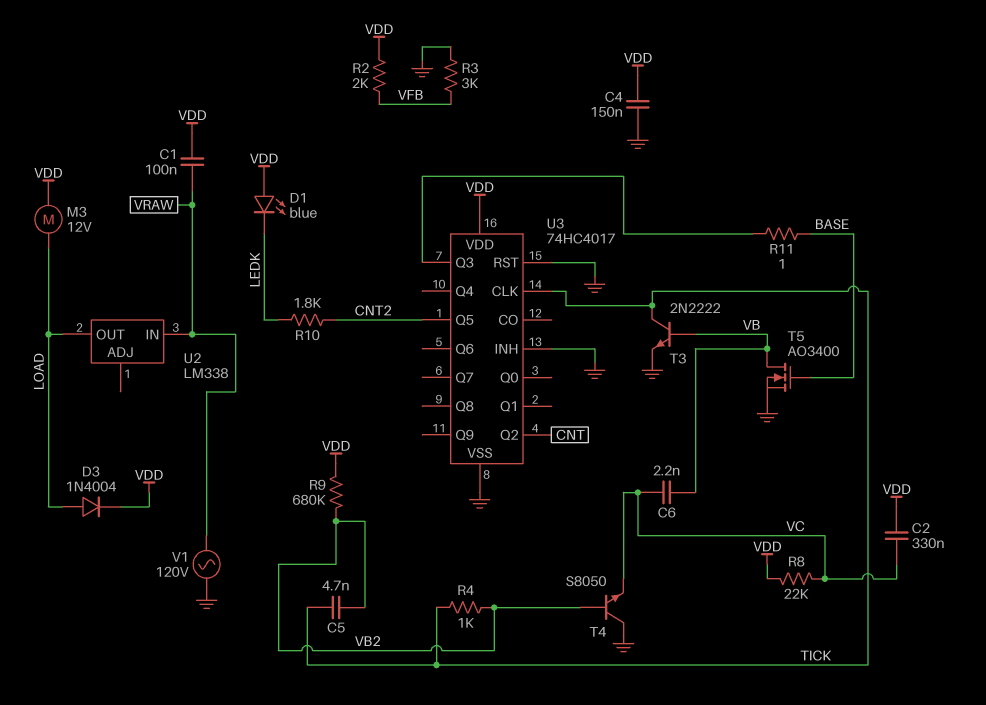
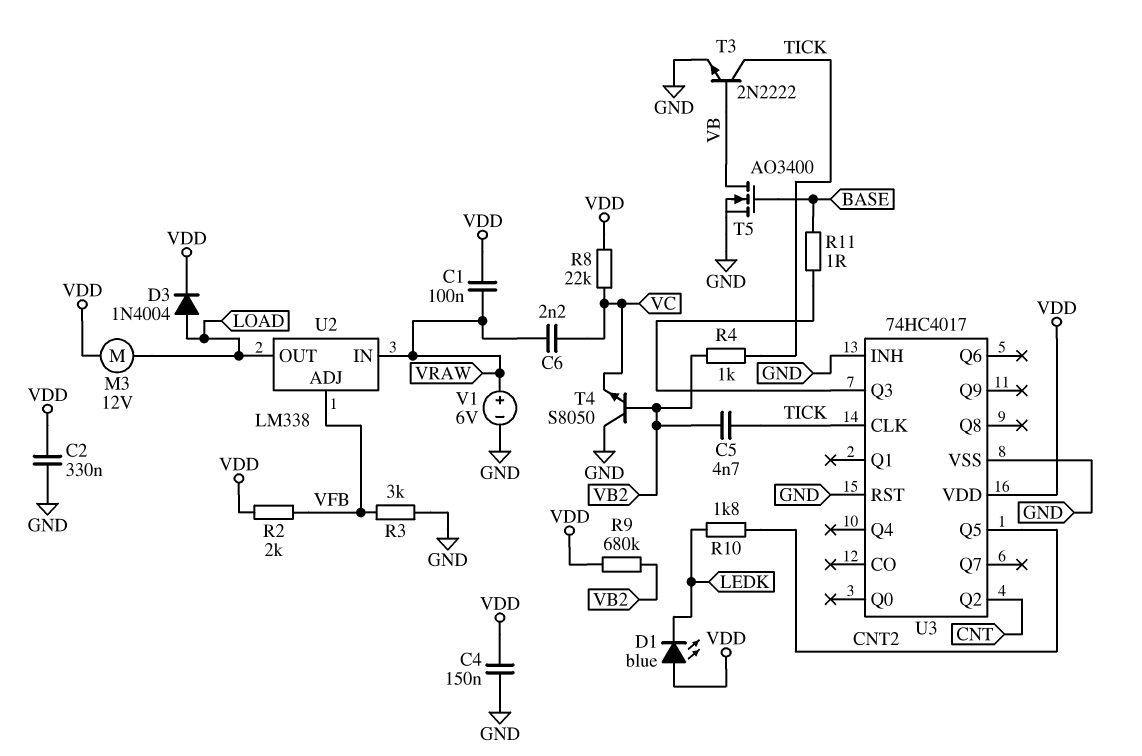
C2: 330nF (VC, VDD) -> 330nF (GND, VDD)
C6: 2.2nF (VB, VC) -> 2.2nF (VC, VRAW)
U2 pin ADJ: none -> VFB
V1: AC 120V (GND, VRAW) -> 6V (plus VRAW, minus GND)

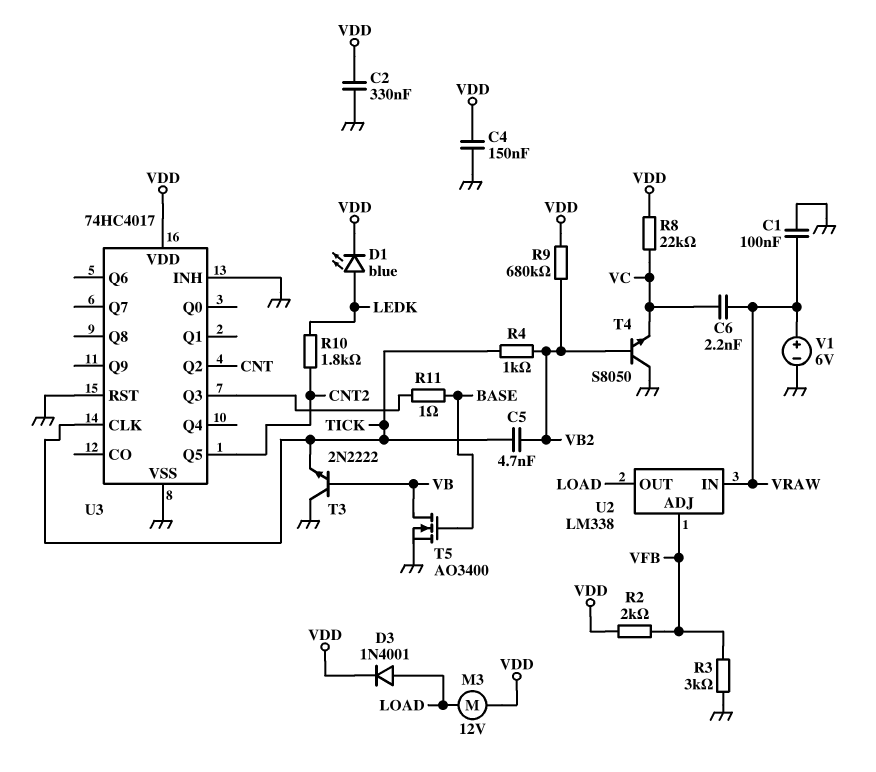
C1: 100nF (VDD, VRAW) -> 100nF (GND, VRAW)
D1: LED blue (A VDD, K LEDK) -> LED blue (A LEDK, K VDD)
D3: diode 1N4004 (A LOAD, K VDD) -> diode 1N4001 (A LOAD, K VDD)
T3: NPN 2N2222 (B VB, C TICK, E GND) -> NPN 2N2222 (B VB, C GND, E TICK)

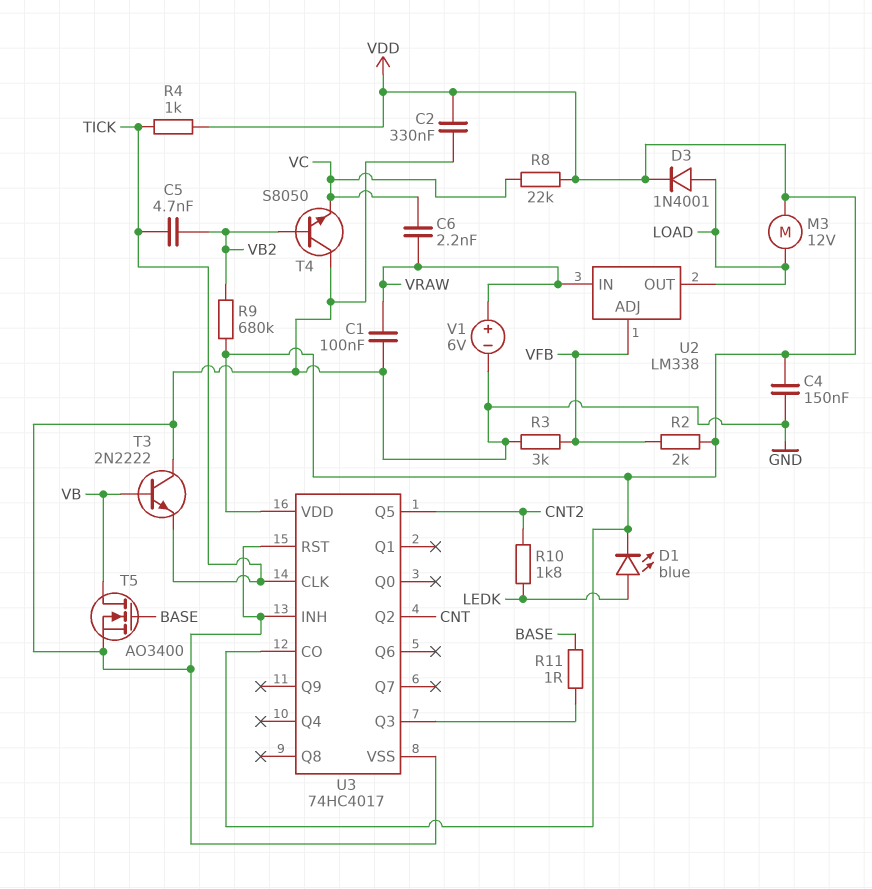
R4: 1k (TICK, VB2) -> 1k (TICK, VDD)
U3 pin CO: none -> VDD

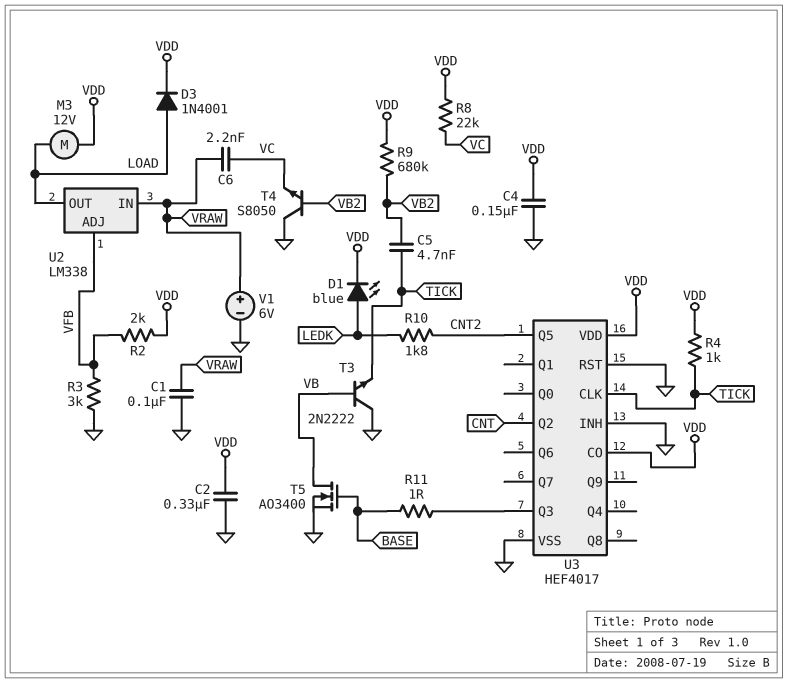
U3: 74HC4017 -> HEF4017

